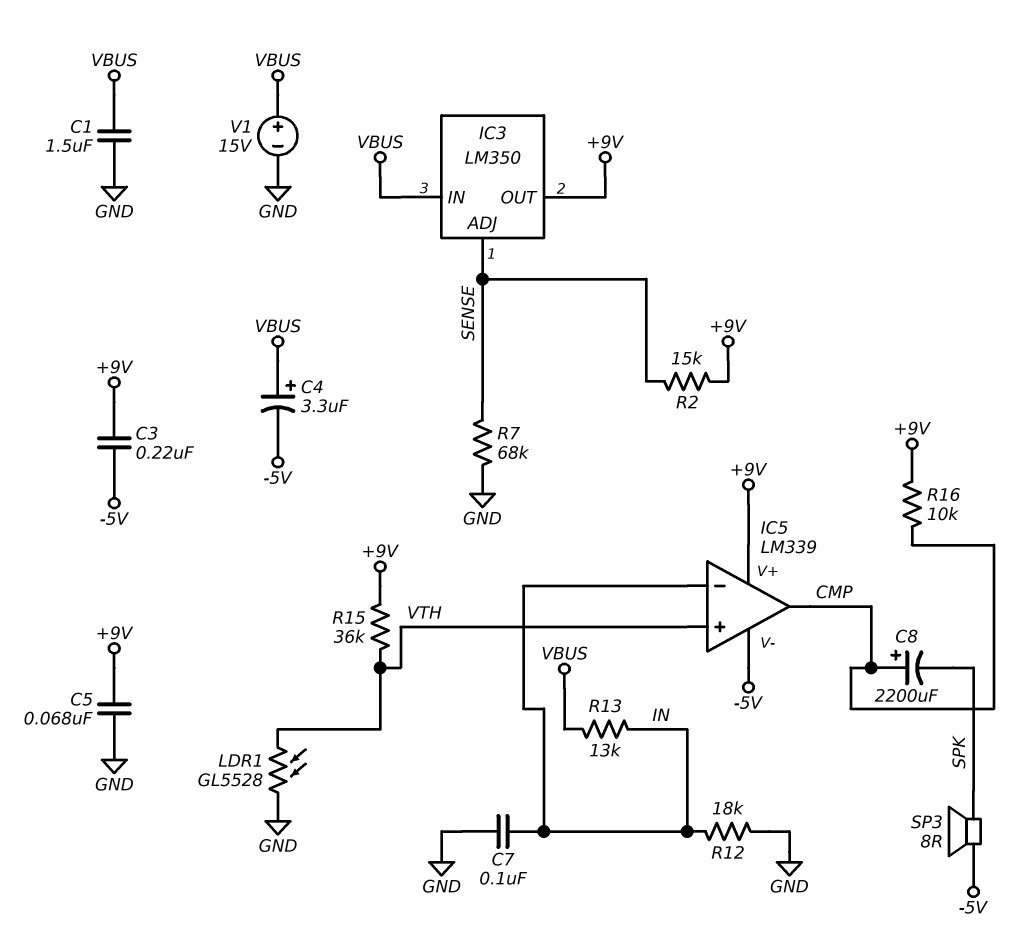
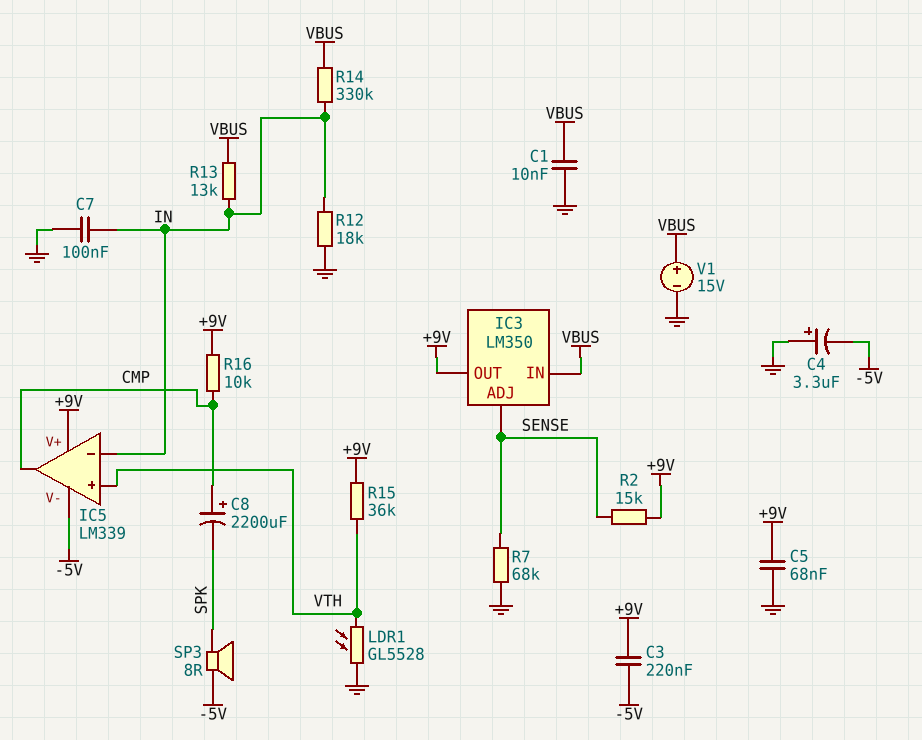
C1: 1.5uF (GND, VBUS) -> 10nF (GND, VBUS)
C4: 3.3uF (plus VBUS, minus -5V) -> 3.3uF (plus GND, minus -5V)
R14: none -> 330k (IN, VBUS)

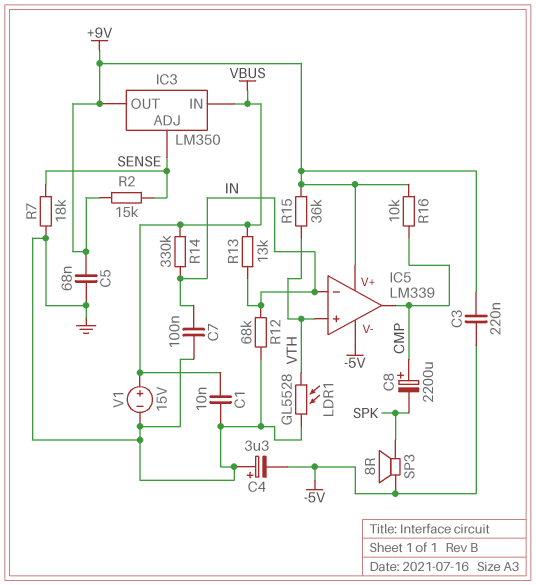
R7: 68k (GND, SENSE) -> 18k (GND, SENSE)
R12: 18k (GND, IN) -> 68k (GND, IN)

